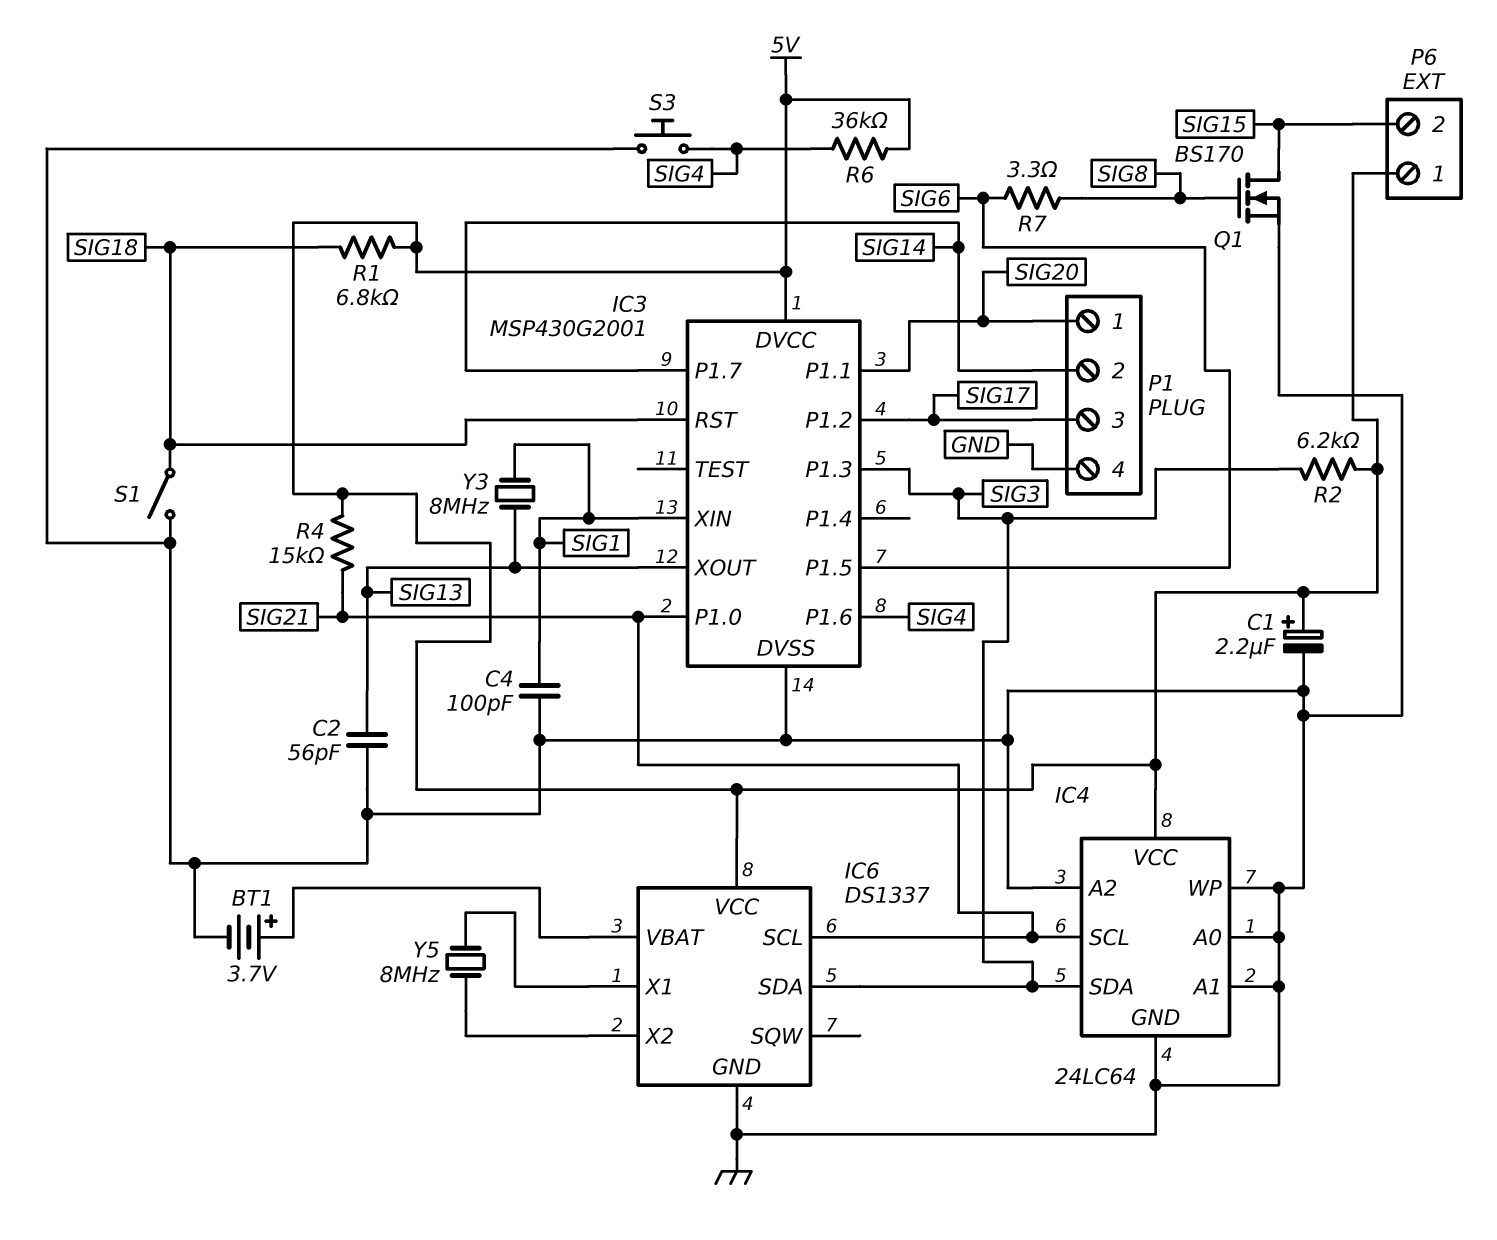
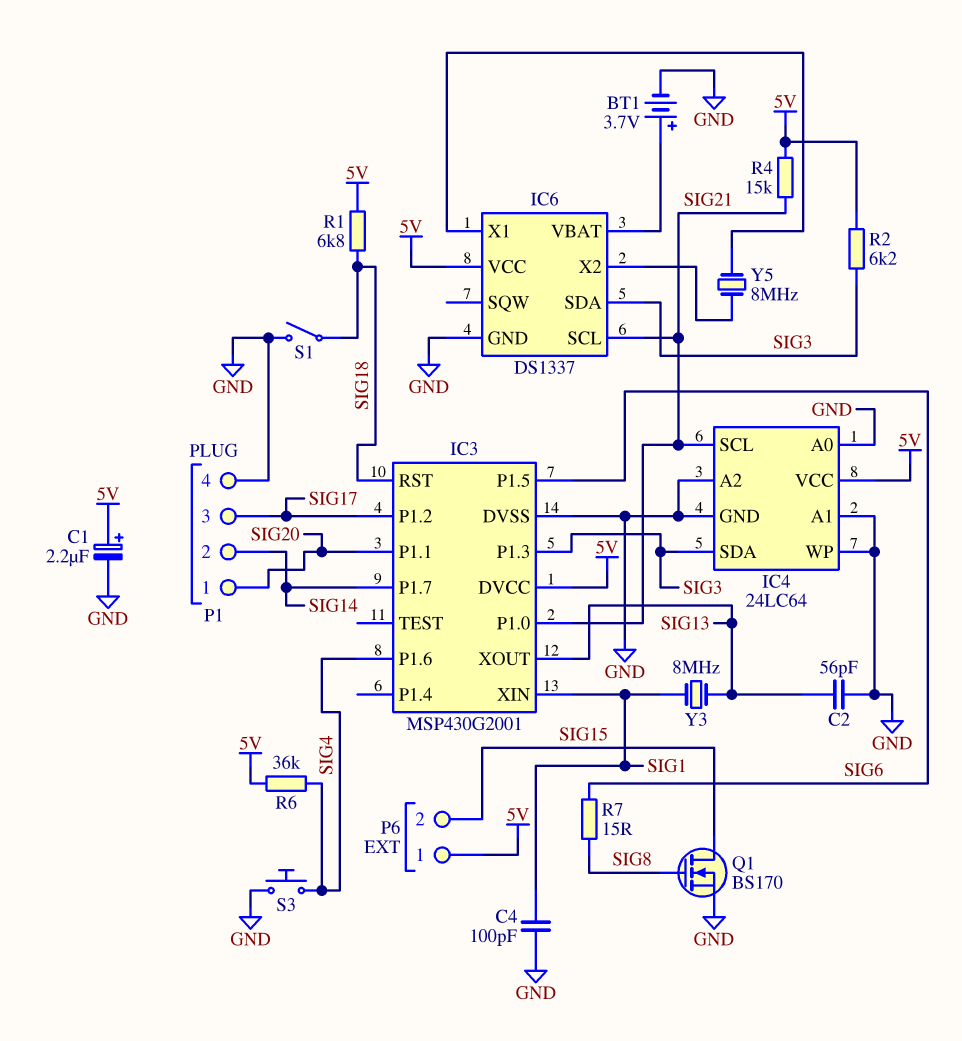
R7: 3.3 (SIG6, SIG8) -> 15 (SIG6, SIG8)

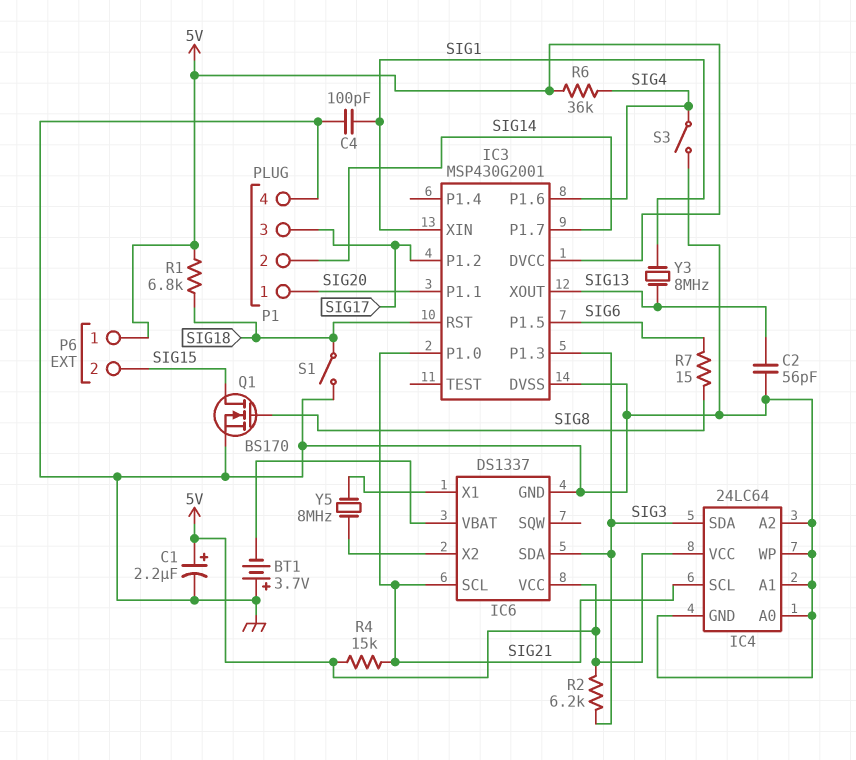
BT1: 3.7V (plus IC6/VBAT, minus GND) -> 3.7V (plus GND, minus IC6/VBAT)
S3: button (GND, SIG4) -> switch (GND, SIG4)

